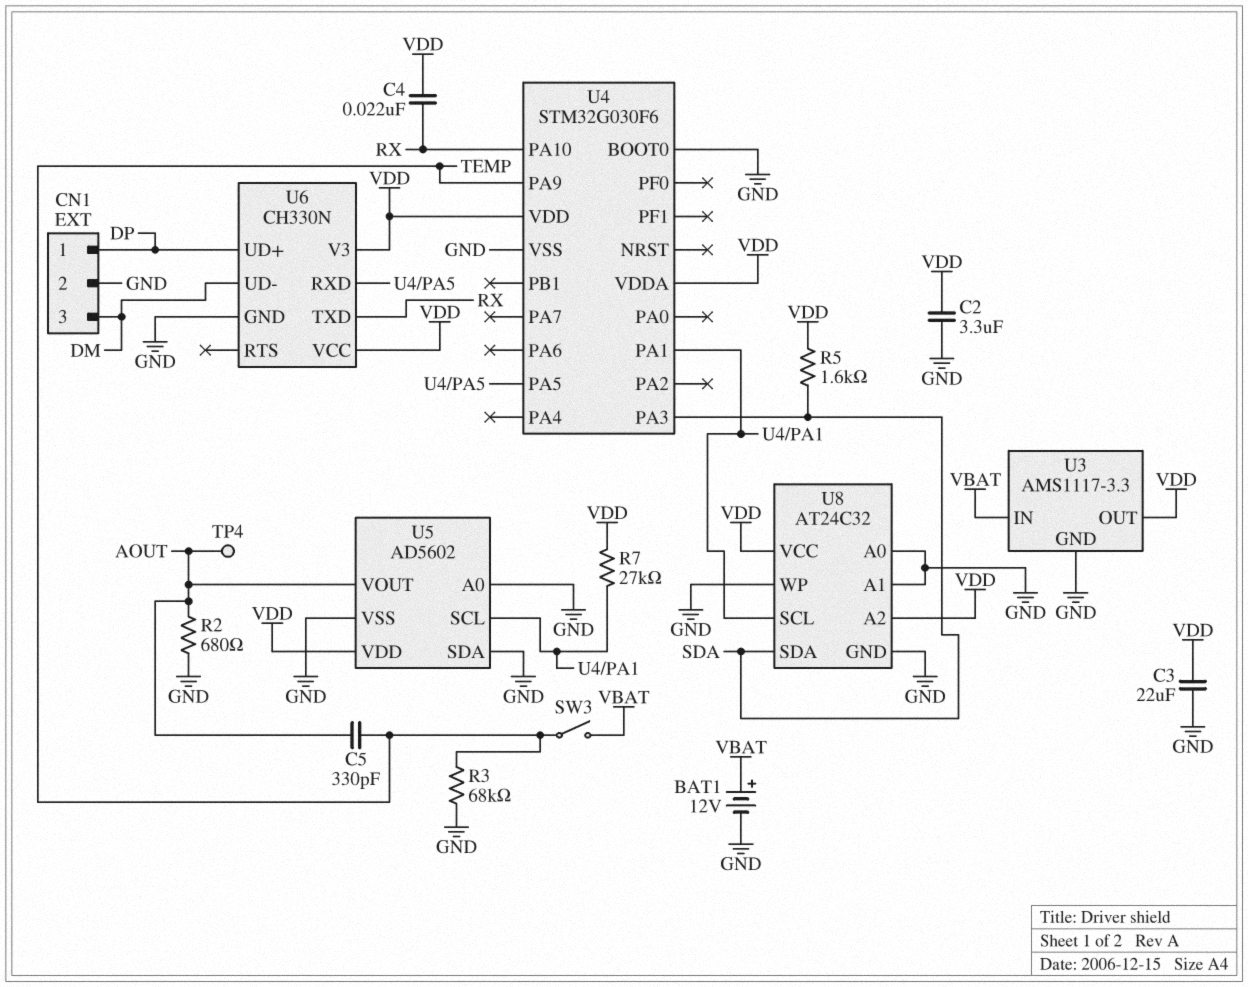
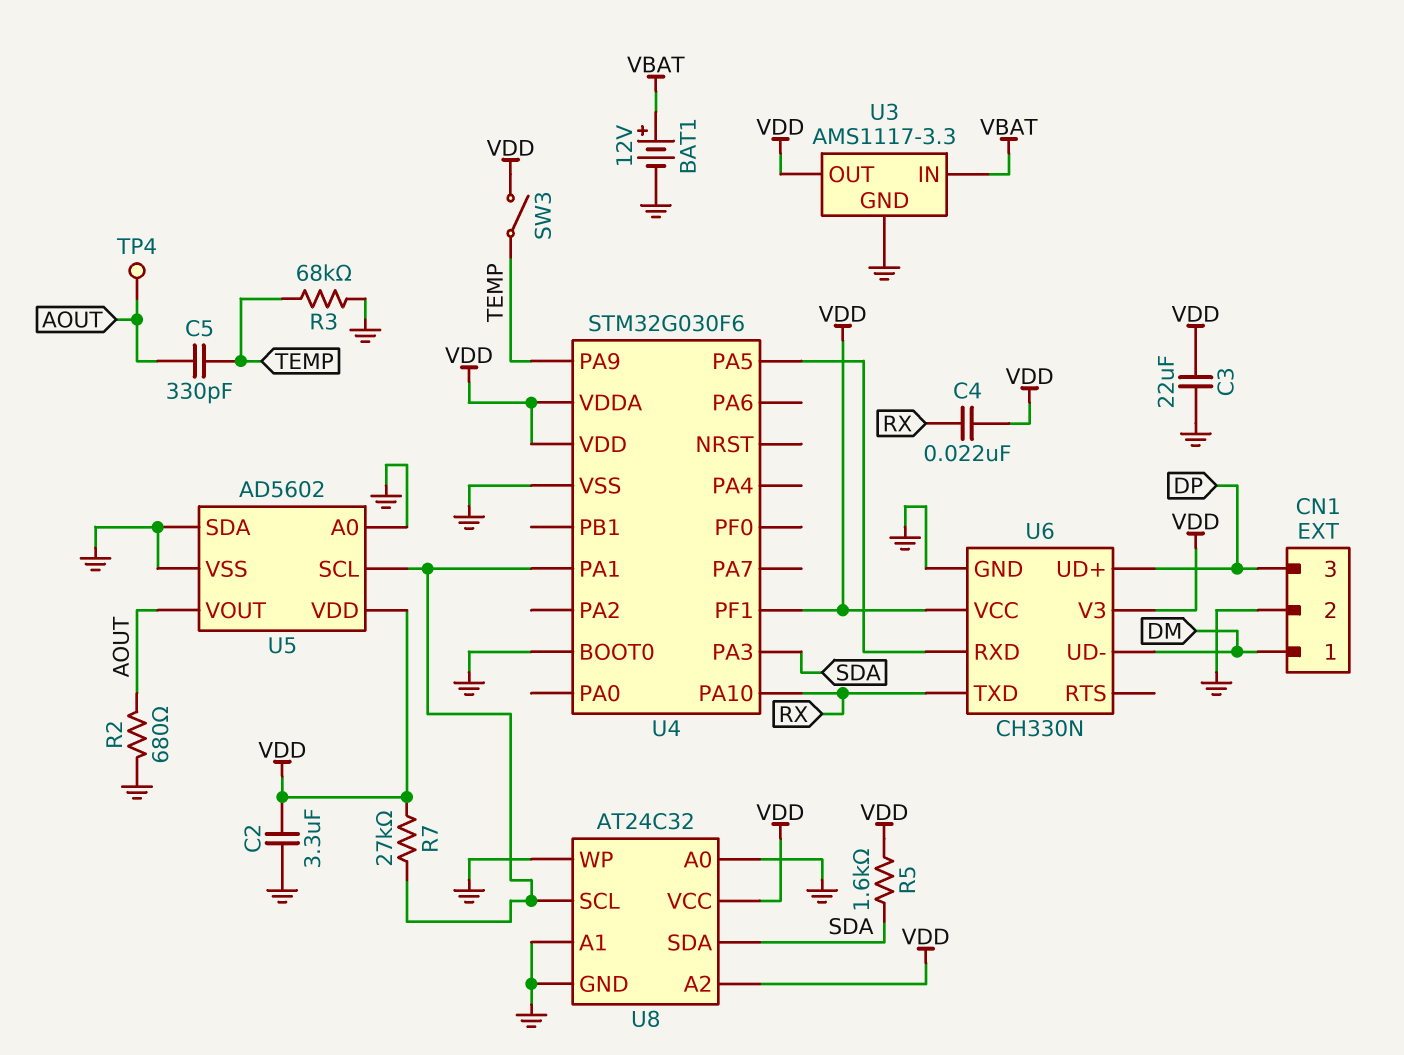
CN1 pin 1: DP -> DM
CN1 pin 3: DM -> DP
SW3: switch (TEMP, VBAT) -> switch (TEMP, VDD)
U4 pin PF1: none -> VDD

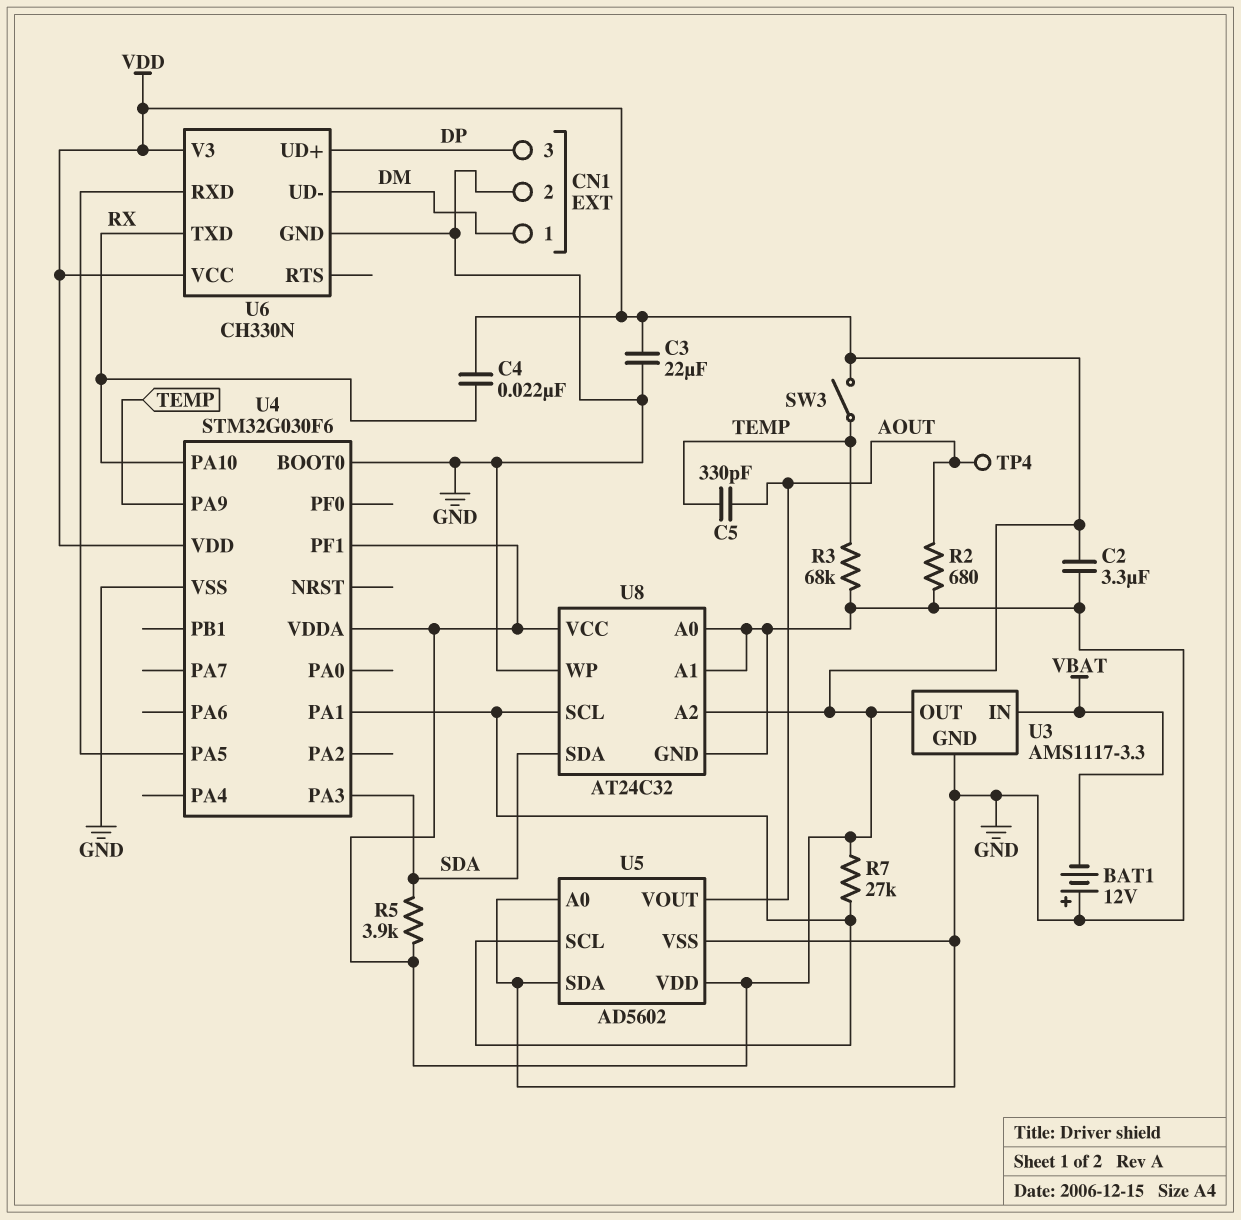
BAT1: 12V (plus VBAT, minus GND) -> 12V (plus GND, minus VBAT)
R5: 1.6k (SDA, VDD) -> 3.9k (SDA, VDD)

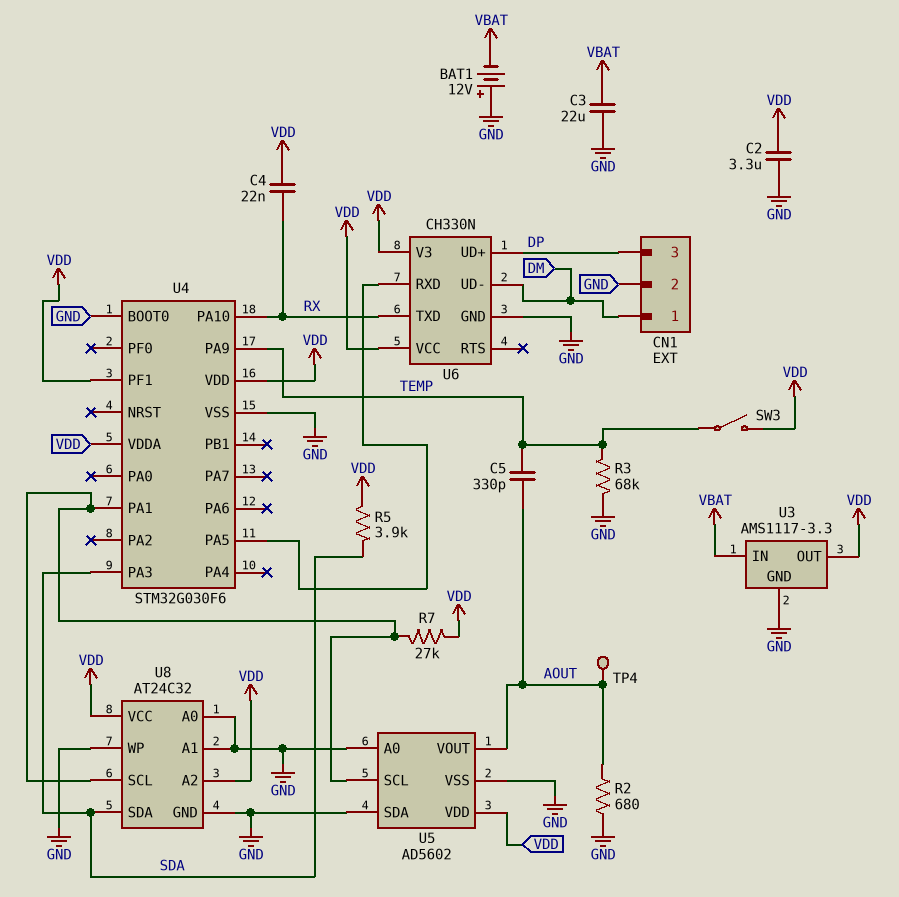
C3: 22uF (GND, VDD) -> 22uF (GND, VBAT)

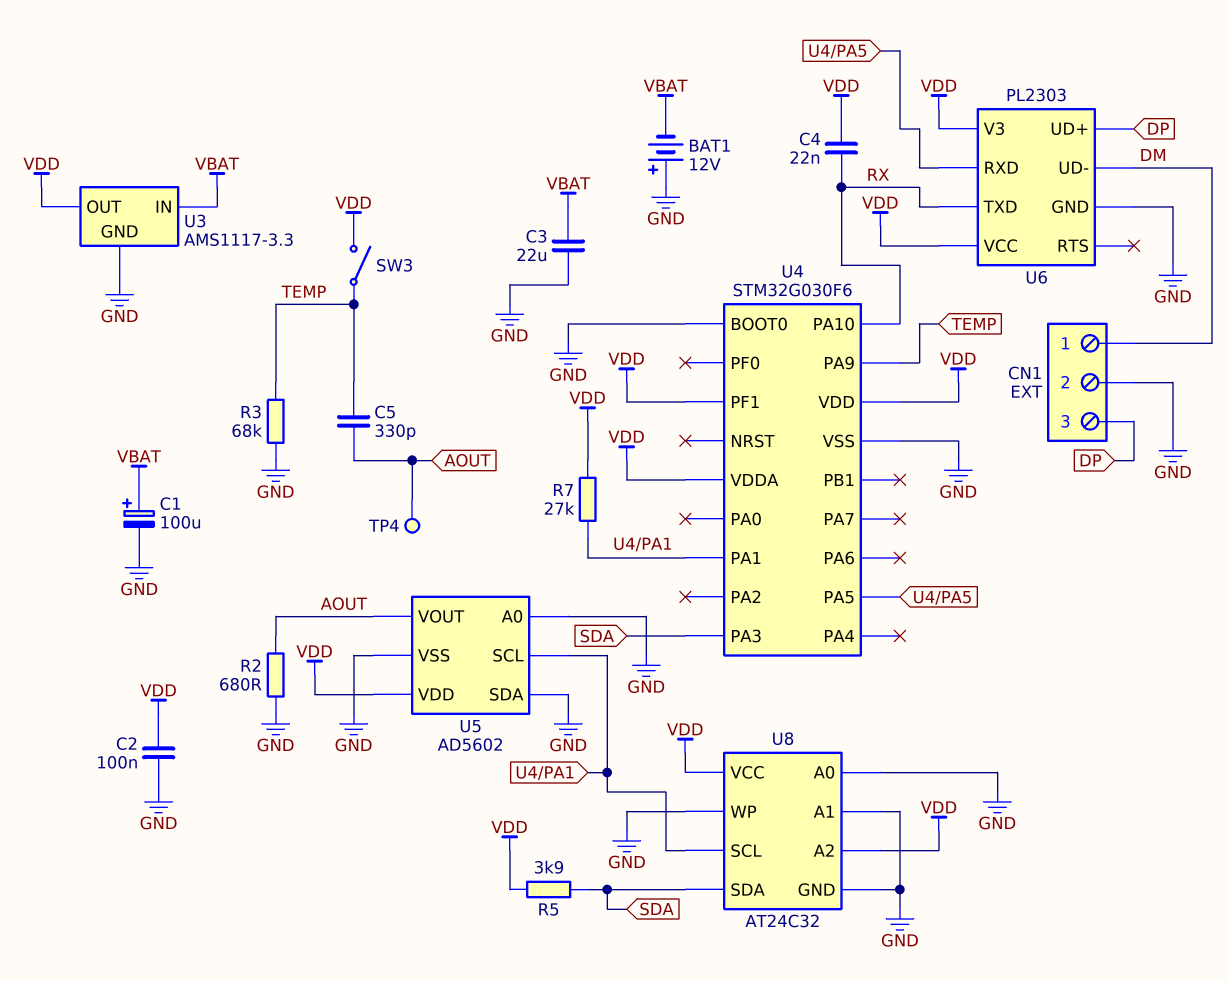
C1: none -> 100uF (plus VBAT, minus GND)
C2: 3.3uF (GND, VDD) -> 100nF (GND, VDD)
U6: CH330N -> PL2303

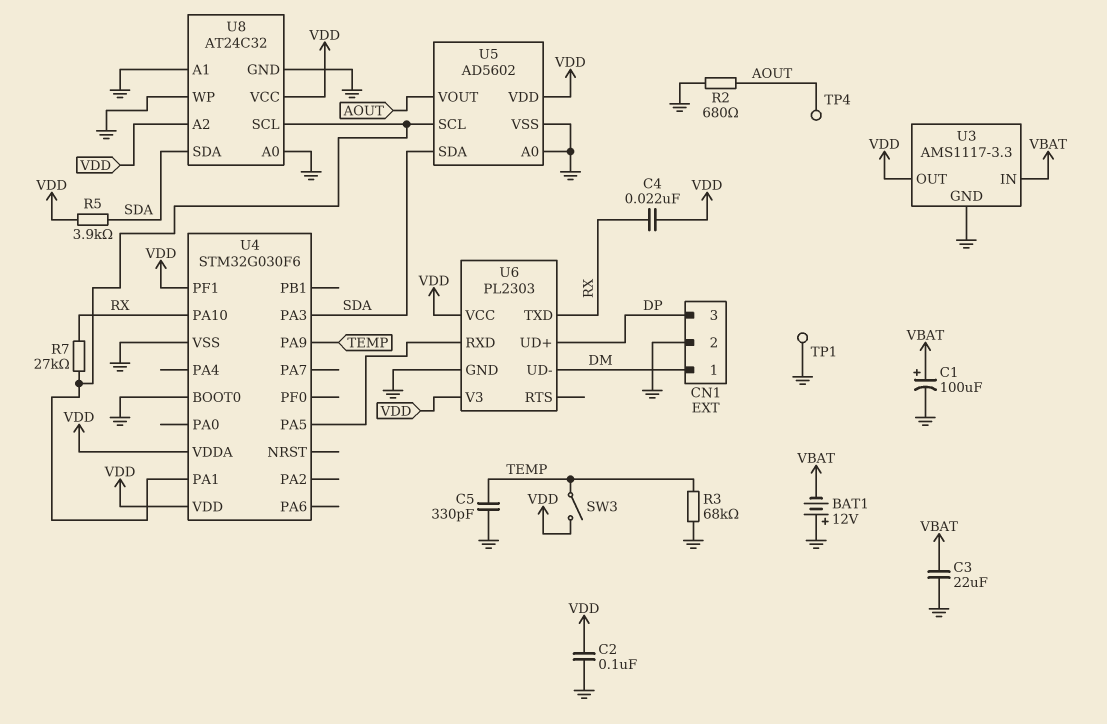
C5: 330pF (AOUT, TEMP) -> 330pF (GND, TEMP)
R7: 27k (U4/PA1, VDD) -> 27k (RX, U4/PA1)
TP1: none -> test point (GND)
U5 pin SDA: GND -> SDA

